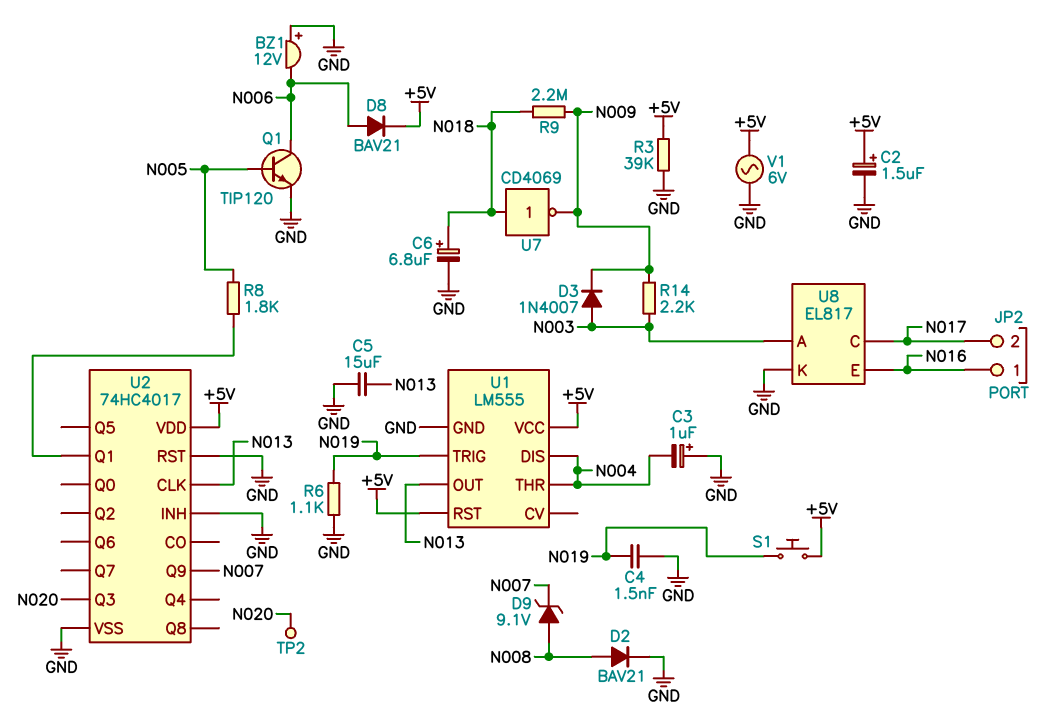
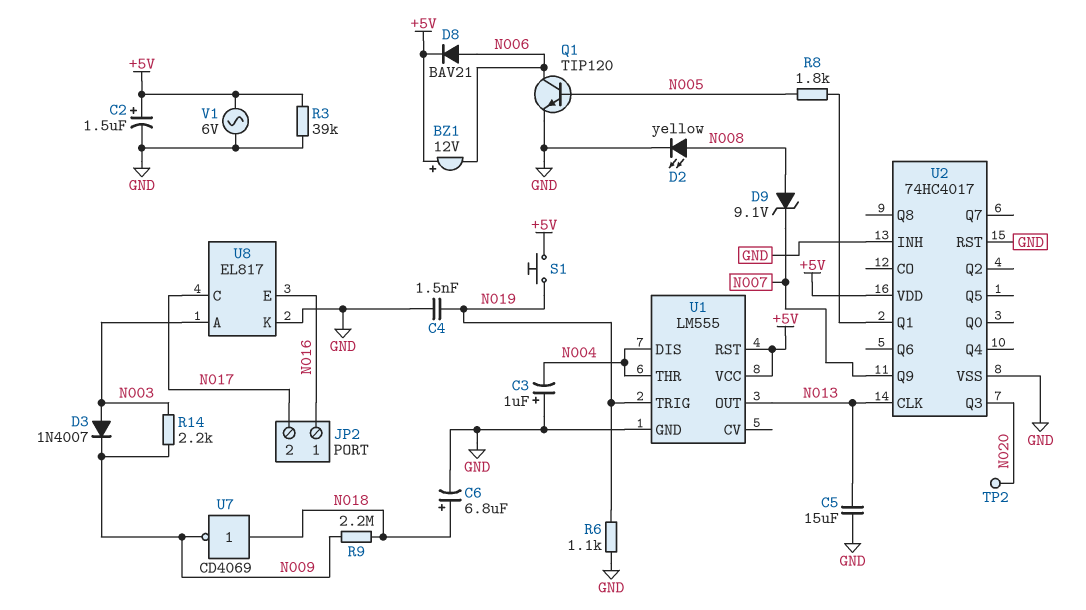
BZ1: buzzer 12V (plus GND, minus N006) -> buzzer 12V (plus +5V, minus N006)
D2: diode BAV21 (A N008, K GND) -> LED yellow (A N008, K GND)

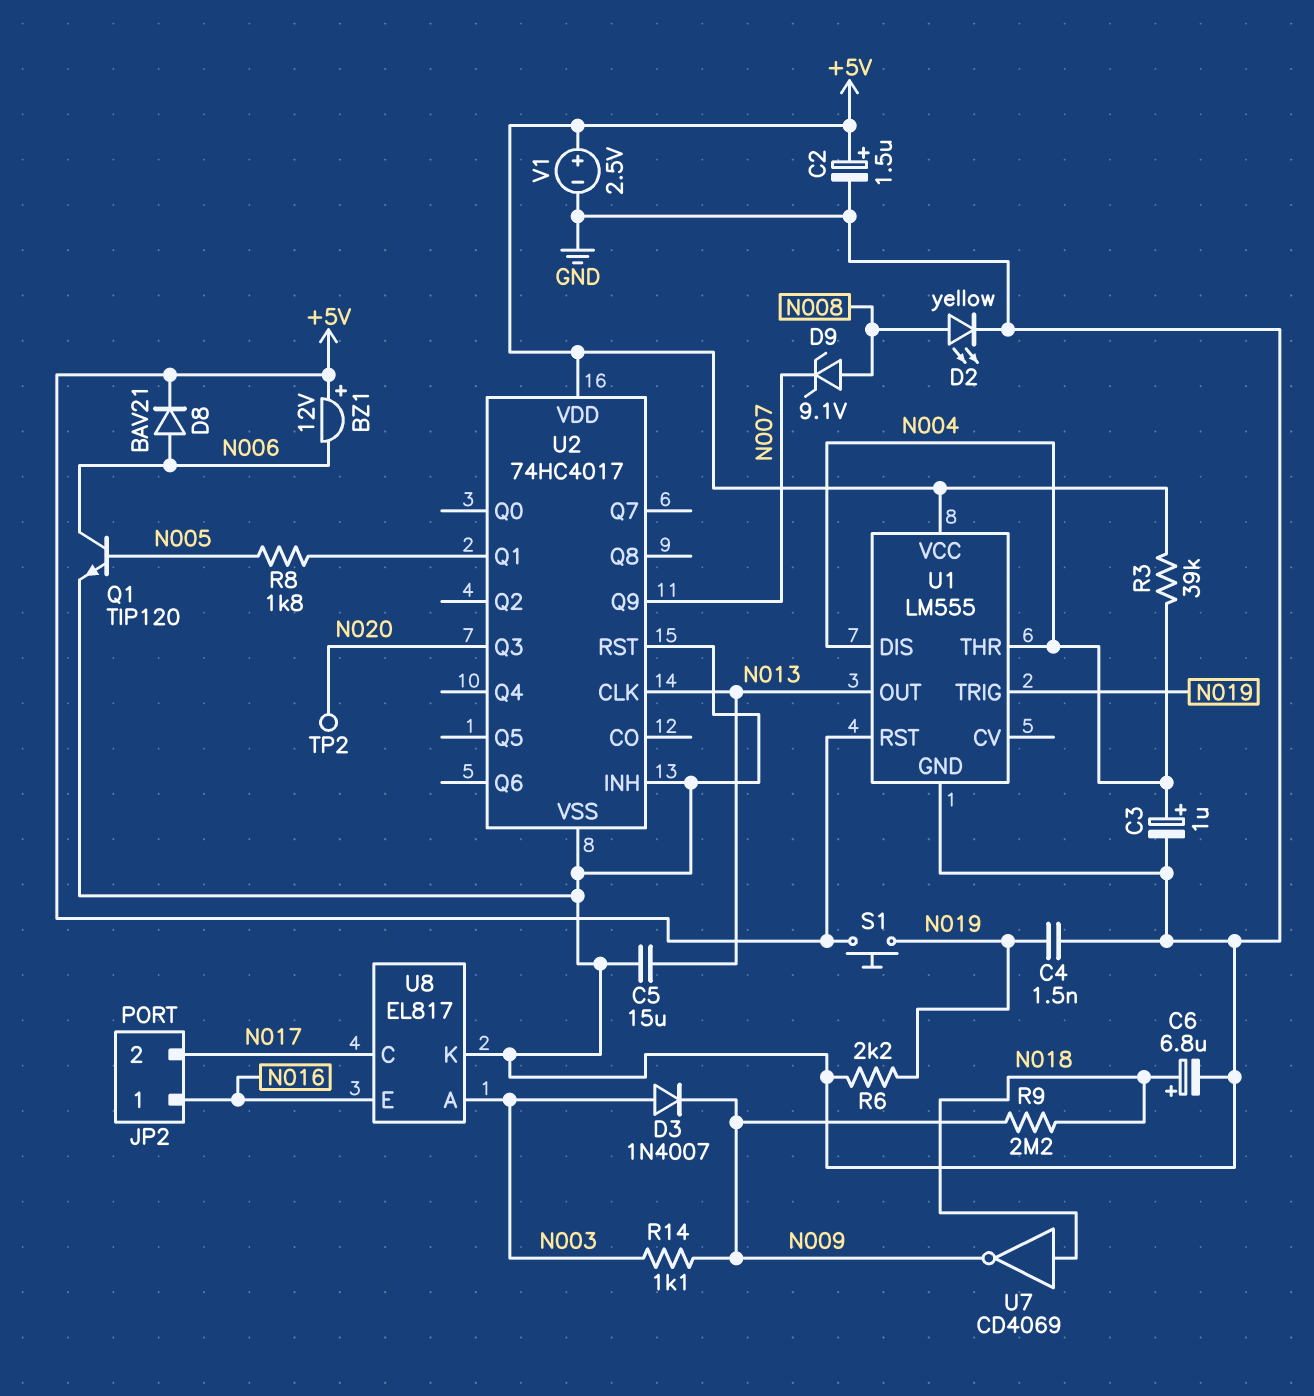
C3: 1uF (plus GND, minus N004) -> 1uF (plus N004, minus GND)
R3: 39k (+5V, GND) -> 39k (+5V, N004)
R6: 1.1k (GND, N019) -> 2.2k (GND, N019)
R14: 2.2k (N003, N009) -> 1.1k (N003, N009)
V1: AC 6V (+5V, GND) -> 2.5V (plus +5V, minus GND)

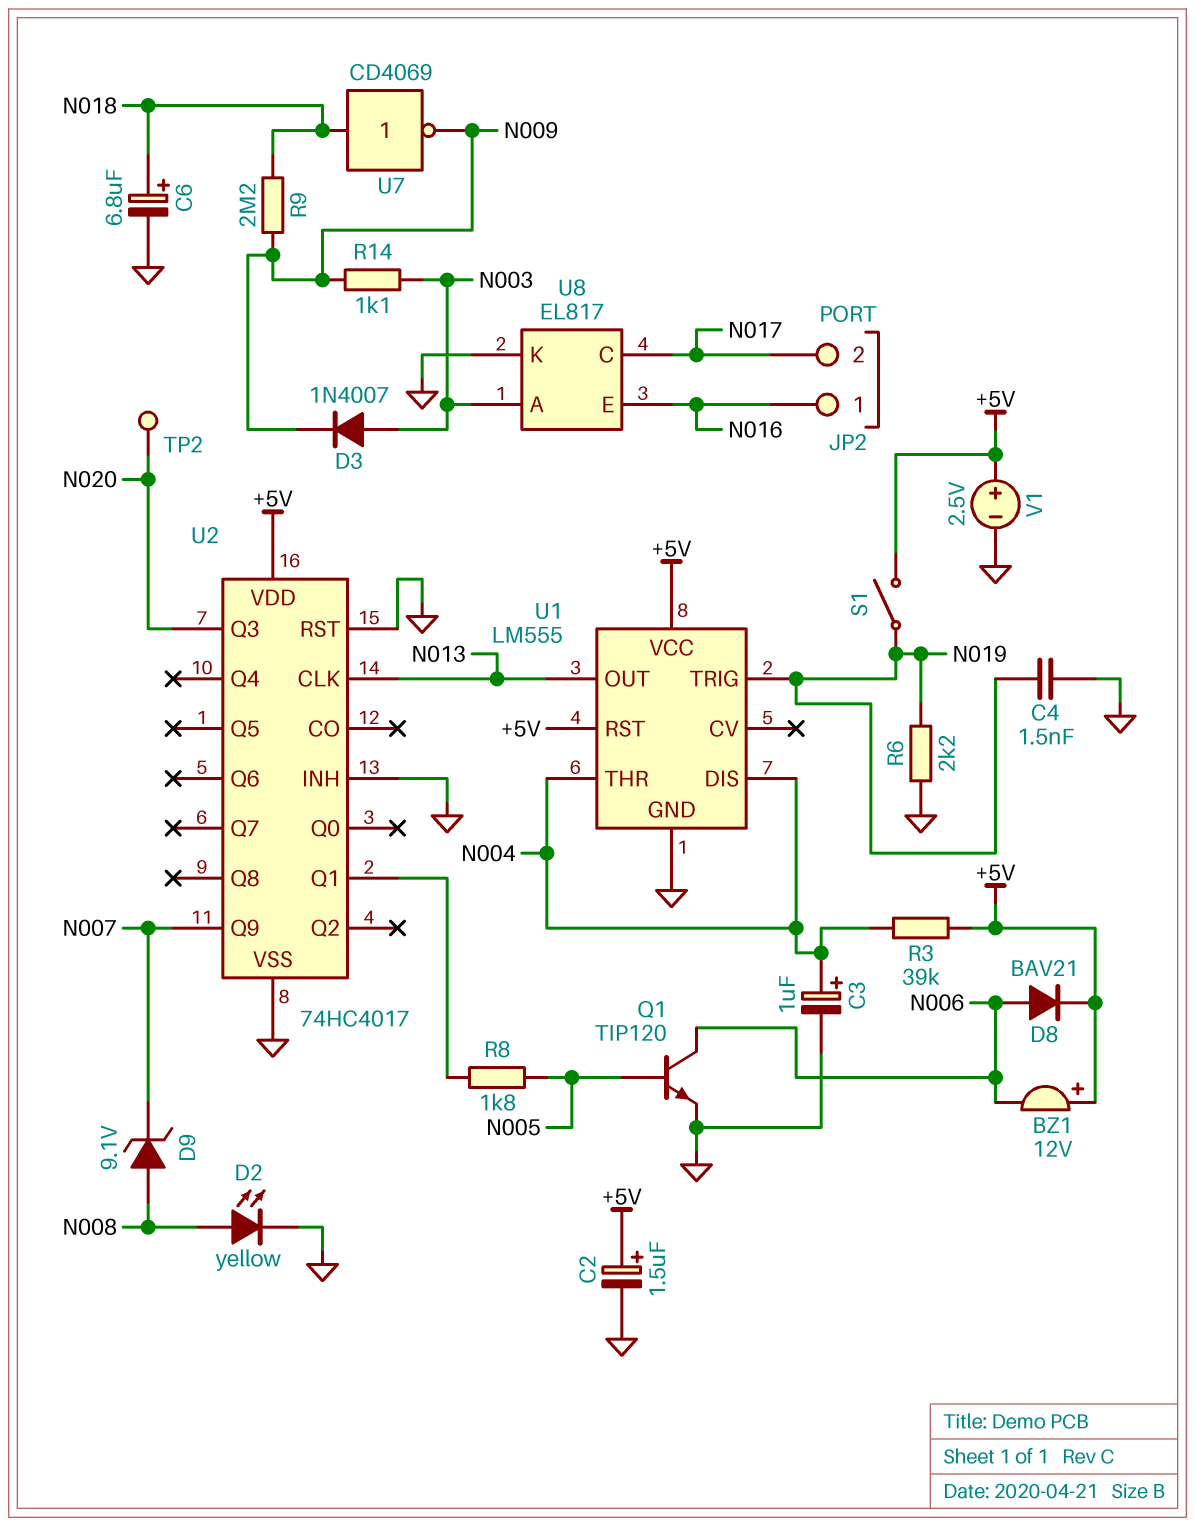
C5: 15uF (GND, N013) -> none
S1: button (+5V, N019) -> switch (+5V, N019)

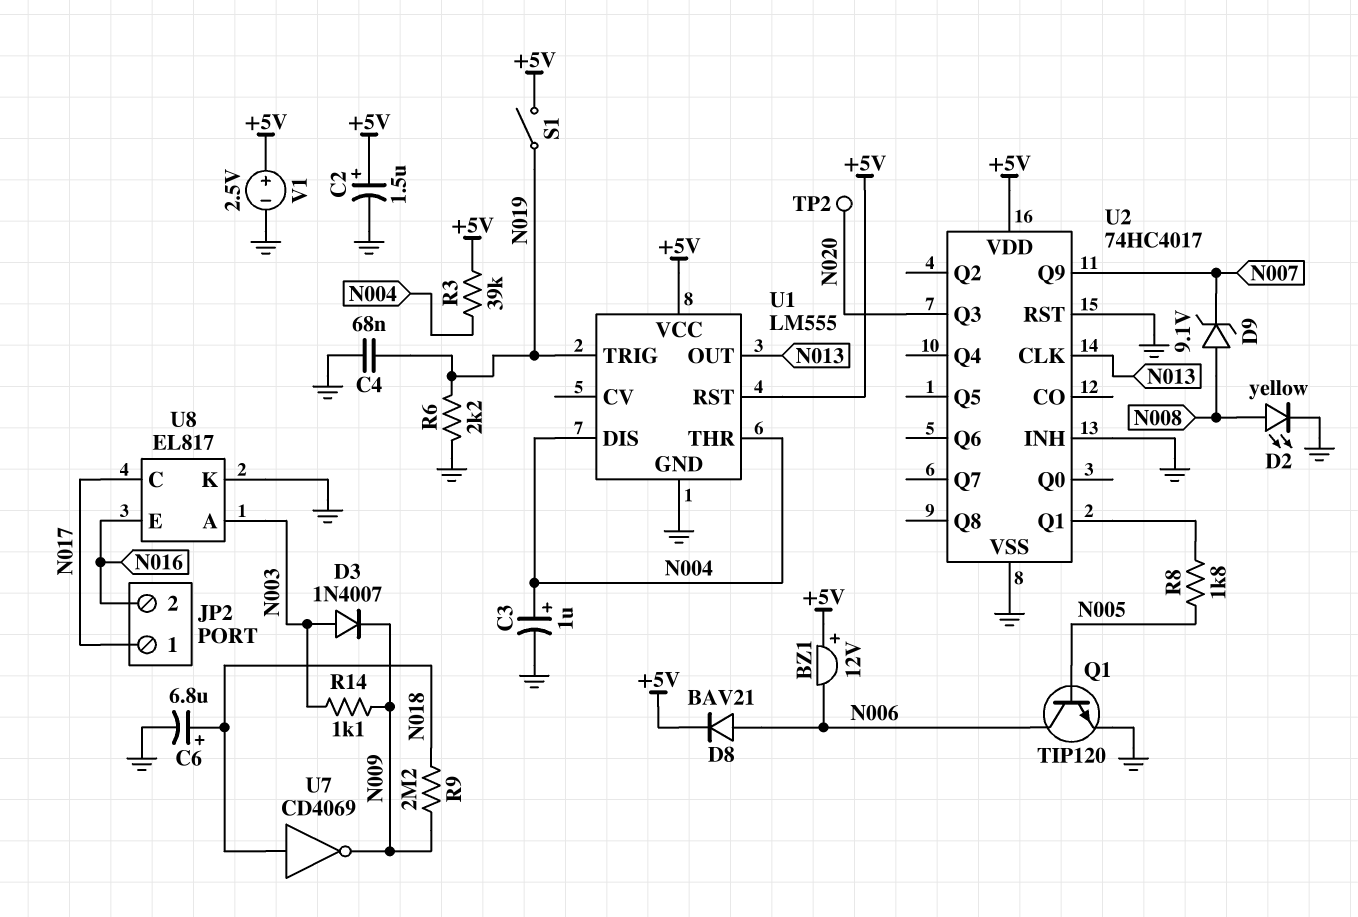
C4: 1.5nF (GND, N019) -> 68nF (GND, N019)
JP2 pin 1: N016 -> N017
JP2 pin 2: N017 -> N016

